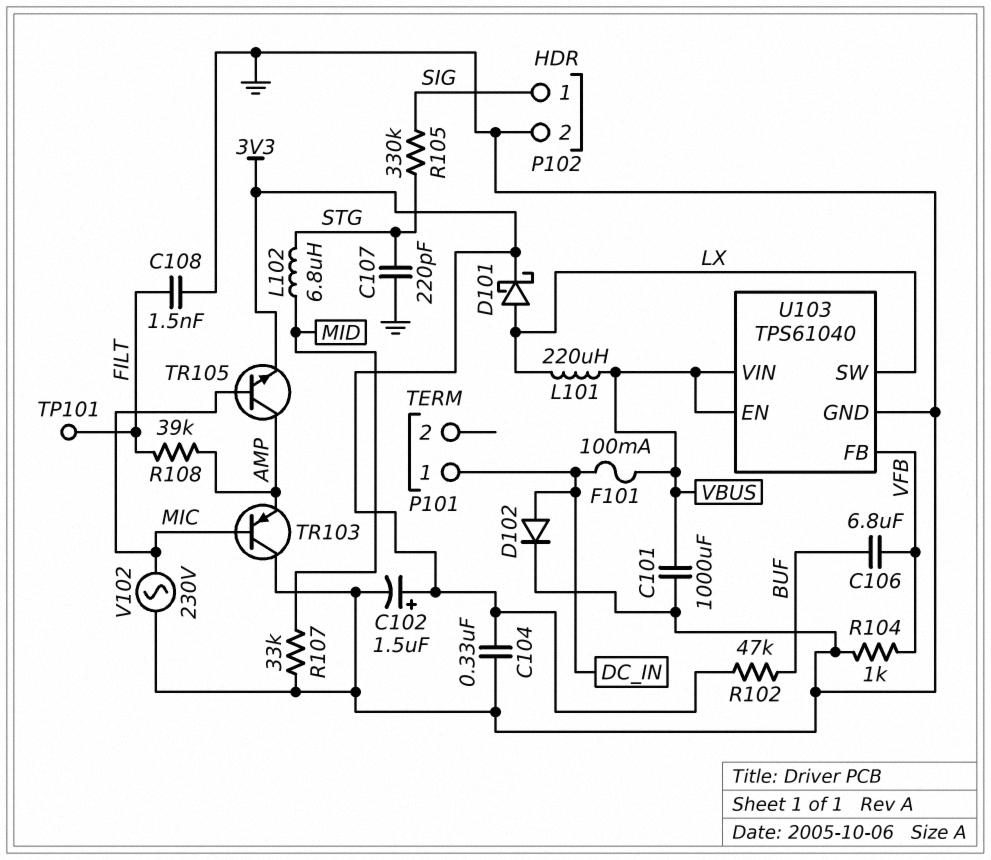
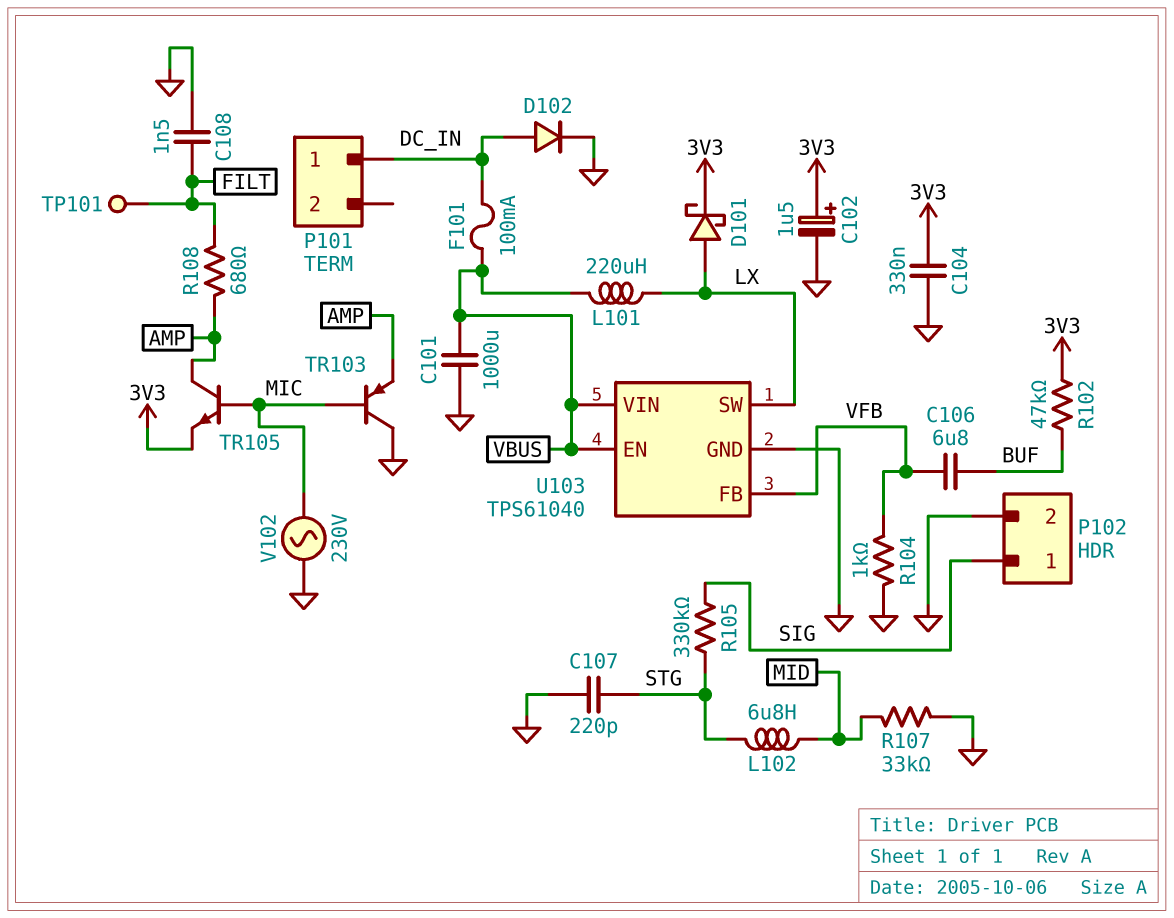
R108: 39k (AMP, FILT) -> 680 (AMP, FILT)

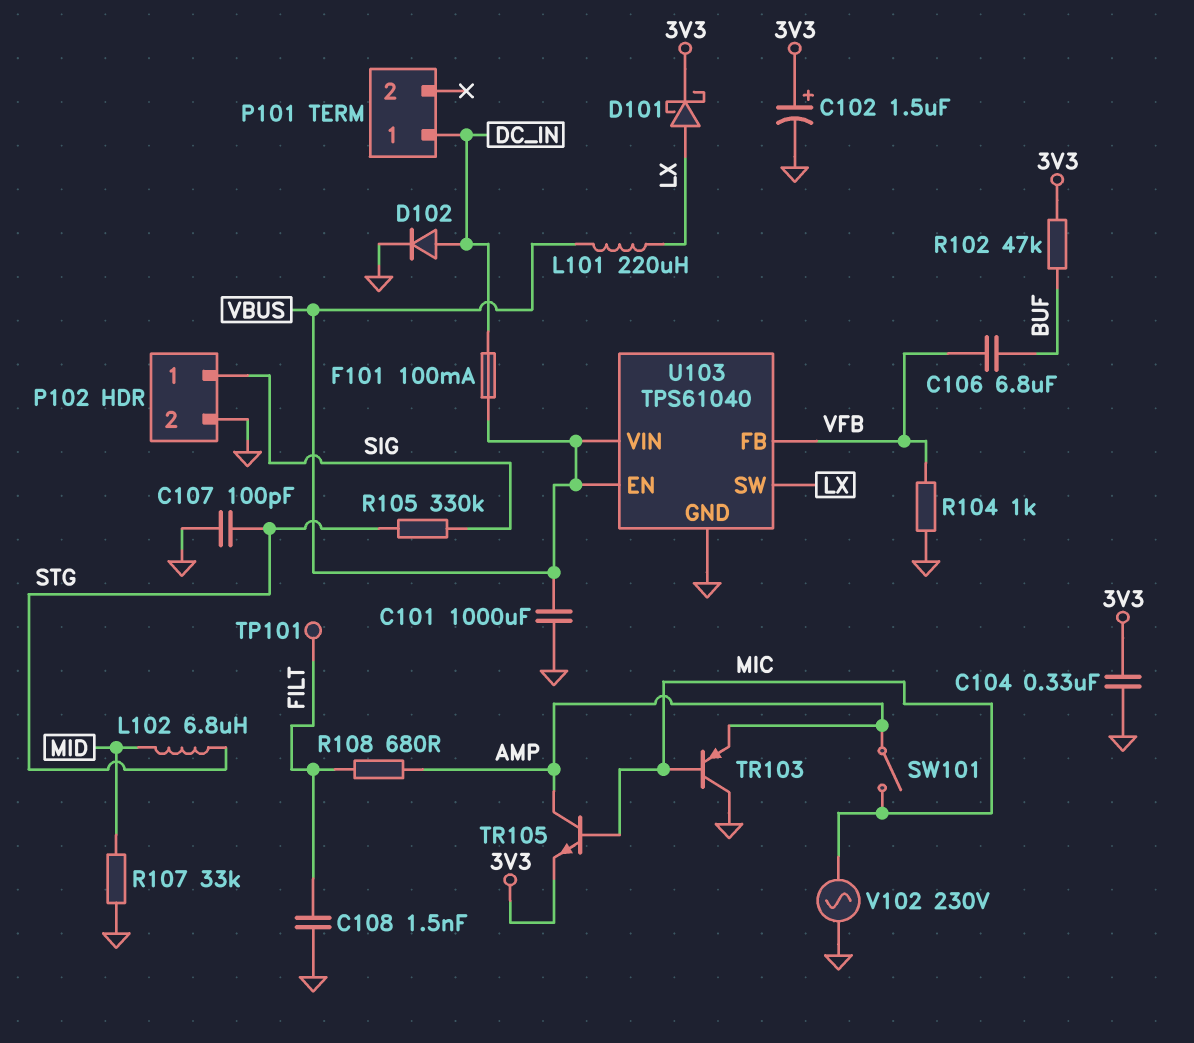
C107: 220pF (GND, STG) -> 100pF (GND, STG)
SW101: none -> switch (AMP, MIC)

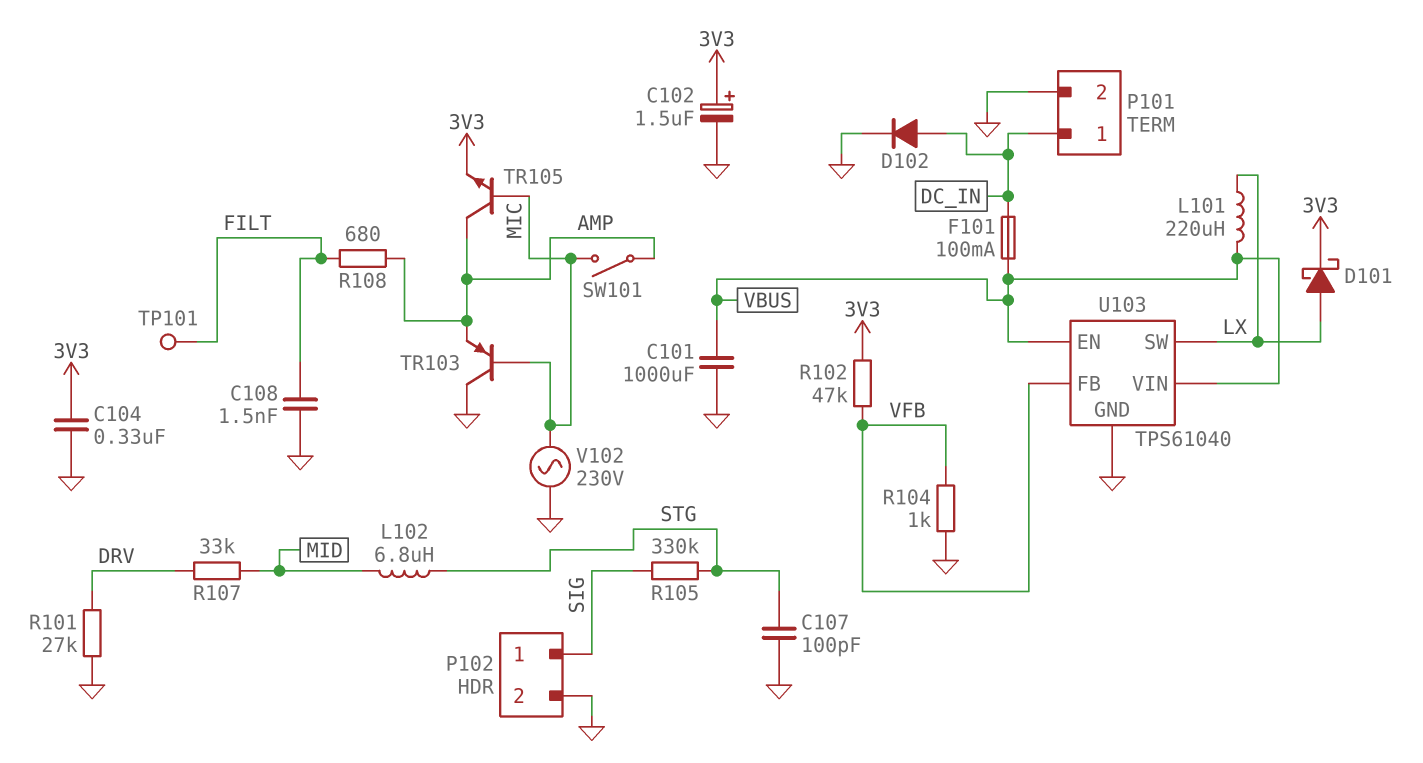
C106: 6.8uF (BUF, VFB) -> none
P101 pin 2: none -> GND
R101: none -> 27k (DRV, GND)
R102: 47k (3V3, BUF) -> 47k (3V3, VFB)
R107: 33k (GND, MID) -> 33k (DRV, MID)

